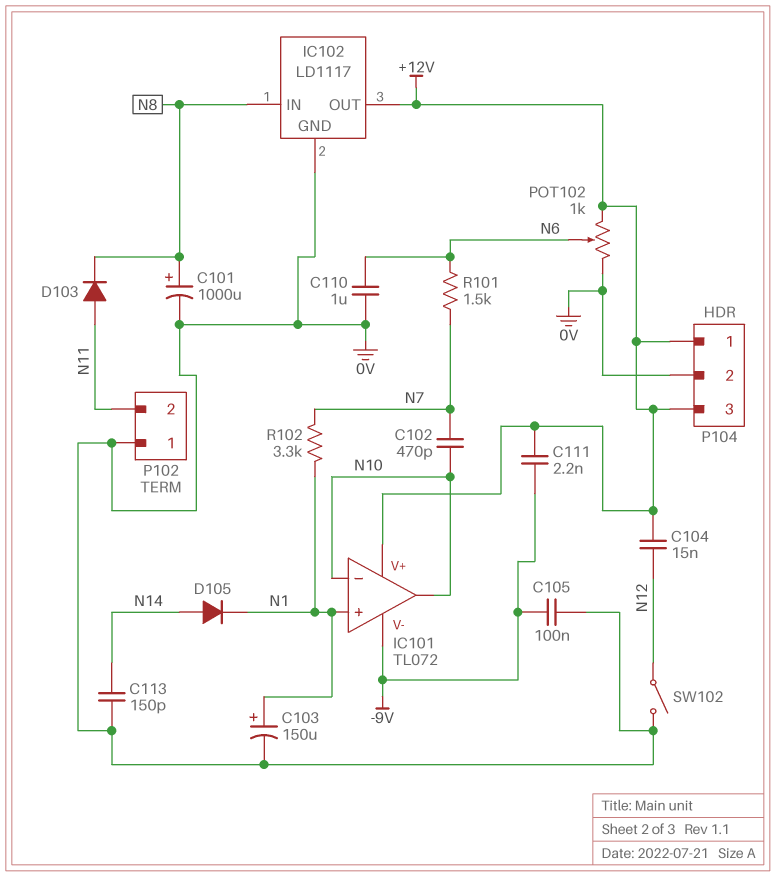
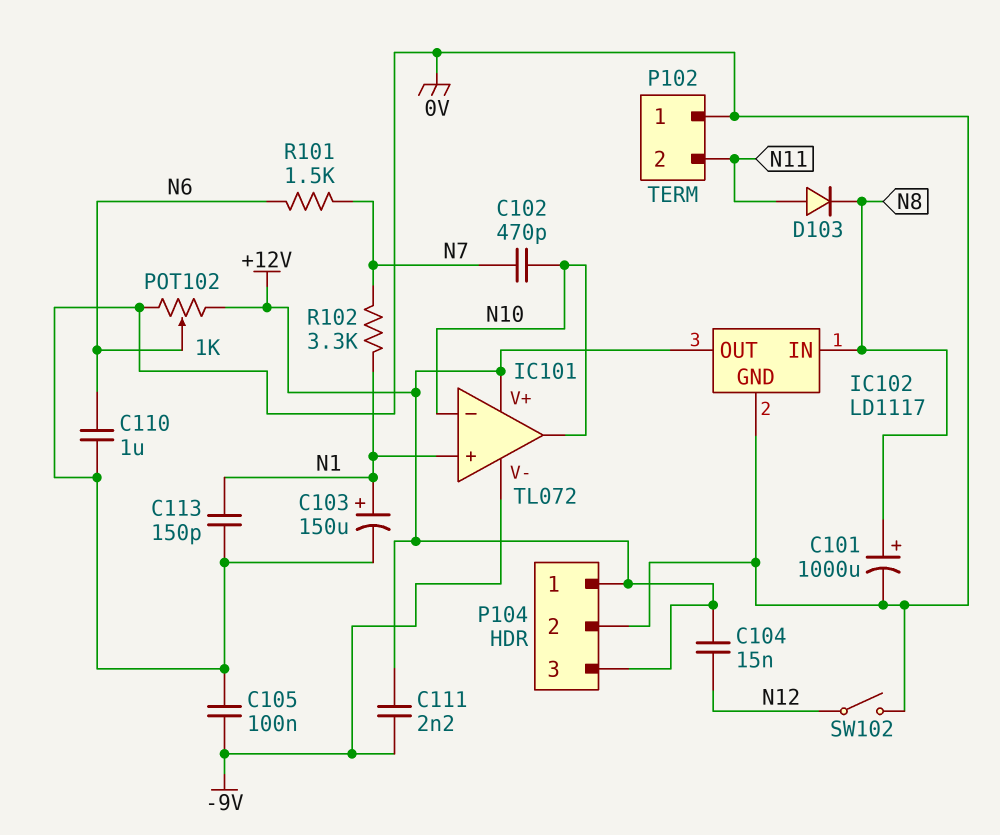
C113: 150pF (0V, N14) -> 150pF (0V, N1)
D105: diode (A N14, K N1) -> none

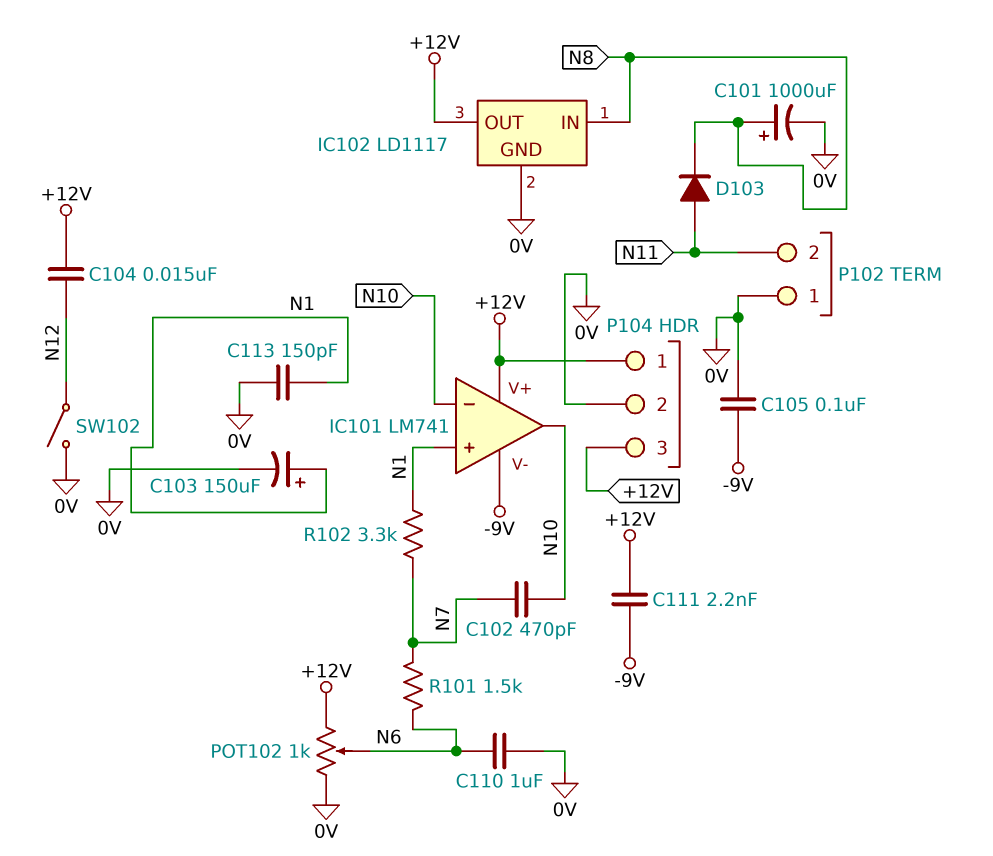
IC101: TL072 -> LM741

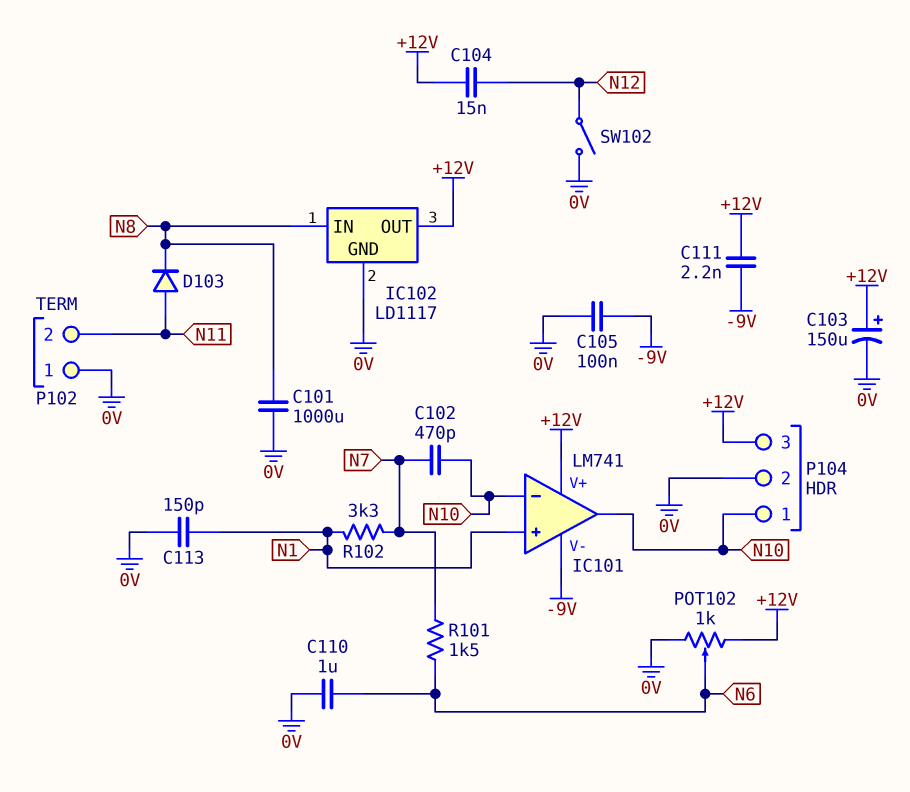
C101: 1000uF (plus N8, minus 0V) -> 1000uF (0V, N8)
C103: 150uF (plus N1, minus 0V) -> 150uF (plus +12V, minus 0V)
P104 pin 1: +12V -> N10

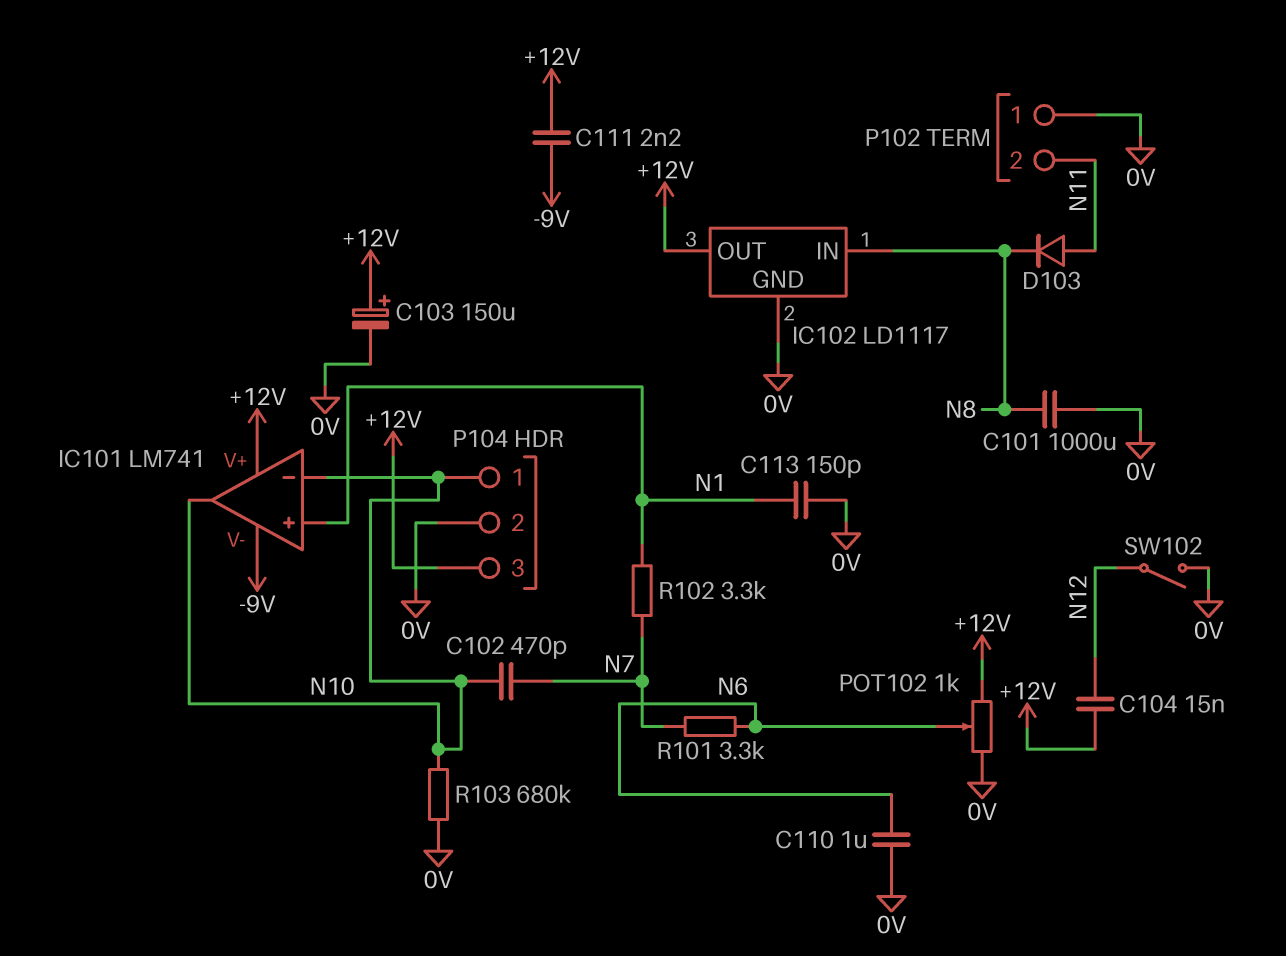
C105: 100nF (-9V, 0V) -> none
R101: 1.5k (N6, N7) -> 3.3k (N6, N7)
R103: none -> 680k (0V, N10)

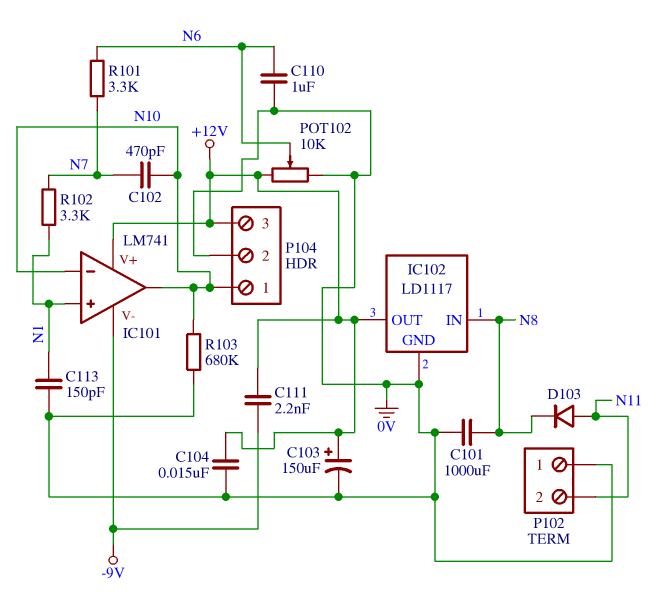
C104: 15nF (+12V, N12) -> 15nF (+12V, 0V)
POT102: 1k (+12V, 0V, wiper N6) -> 10k (+12V, 0V, wiper N6)
SW102: switch (0V, N12) -> none

